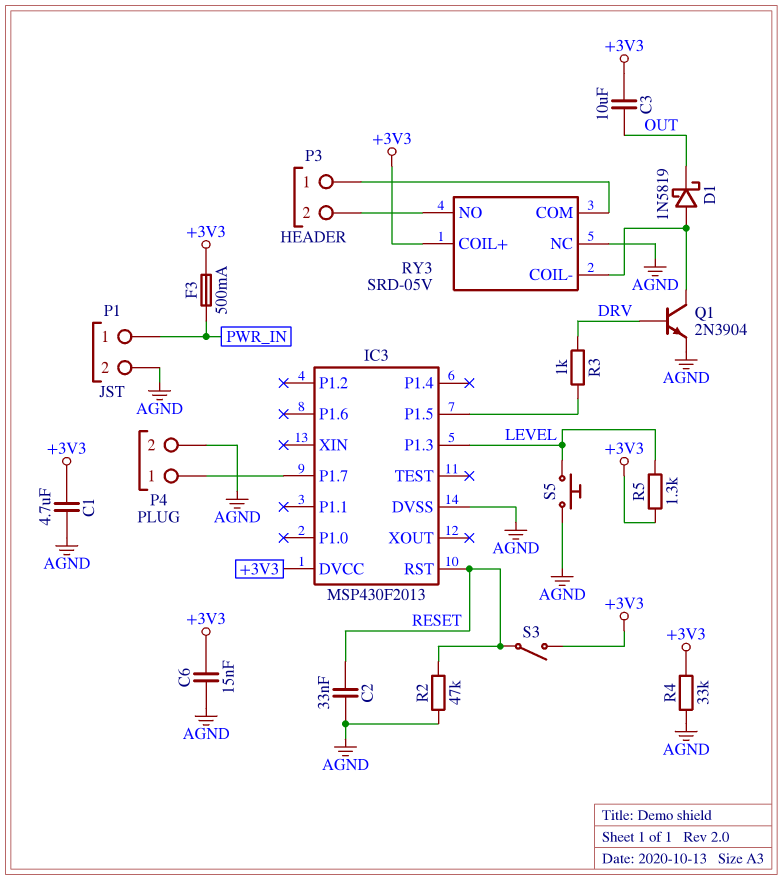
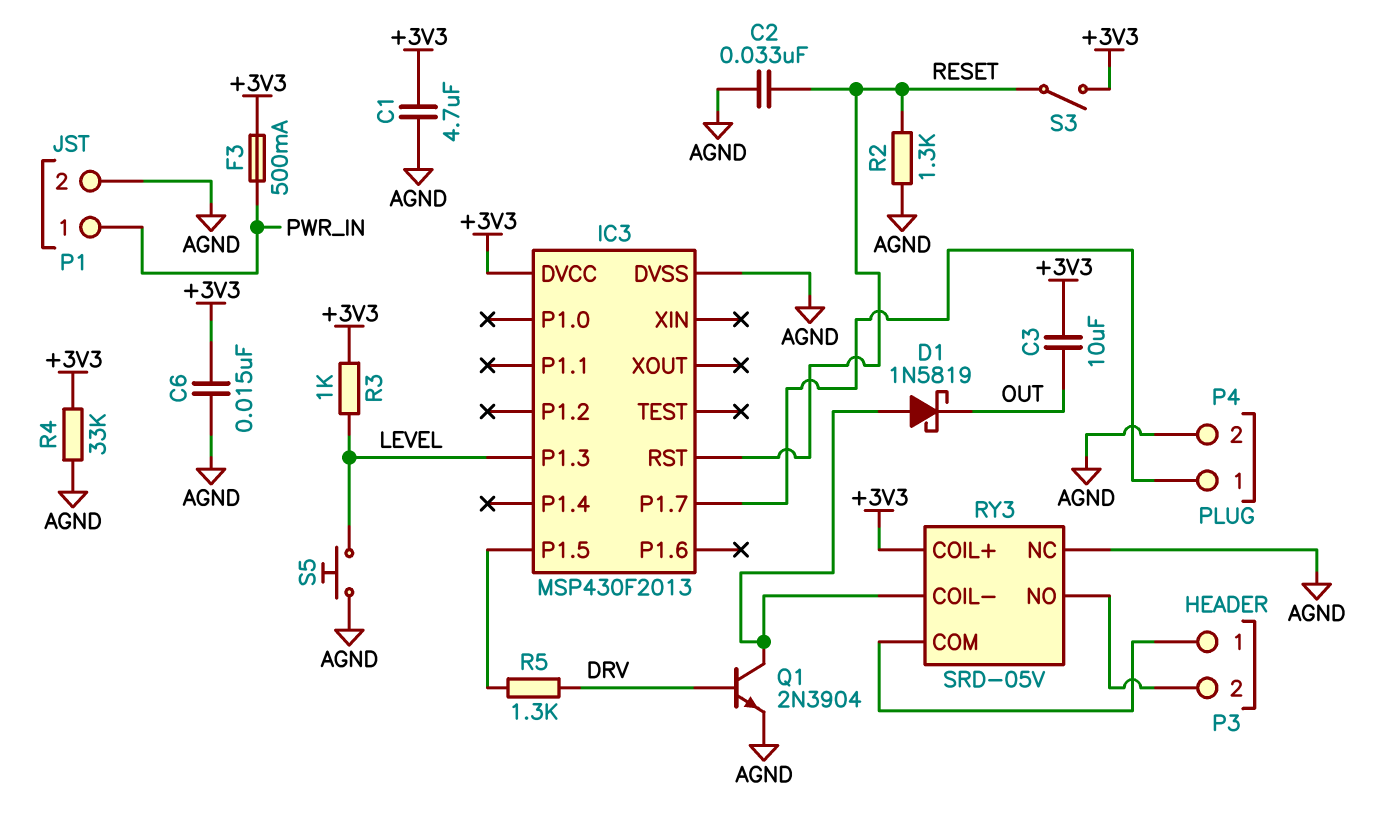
R2: 47k (AGND, RESET) -> 1.3k (AGND, RESET)
R3: 1k (DRV, IC3/P1.5) -> 1k (+3V3, LEVEL)
R5: 1.3k (+3V3, LEVEL) -> 1.3k (DRV, IC3/P1.5)

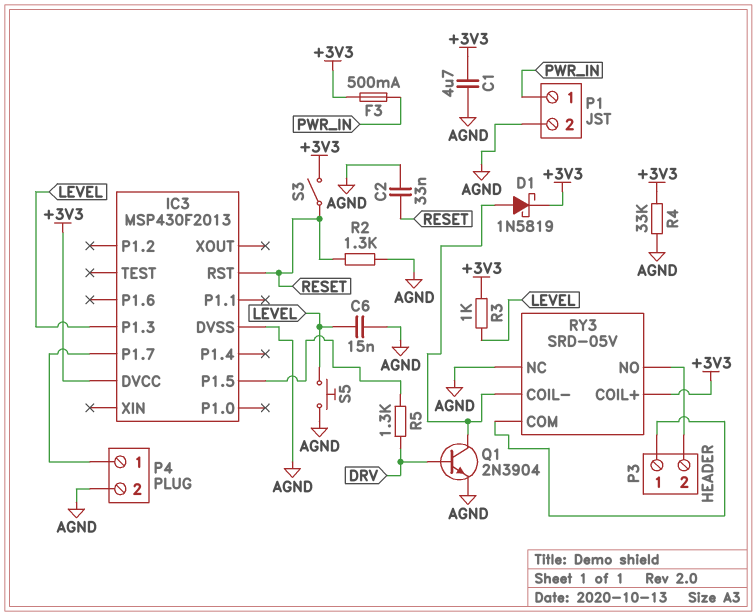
C3: 10uF (+3V3, OUT) -> none
C6: 15nF (+3V3, AGND) -> 15nF (AGND, LEVEL)
D1: schottky 1N5819 (A RY3/COIL-, K OUT) -> schottky 1N5819 (A RY3/COIL-, K +3V3)

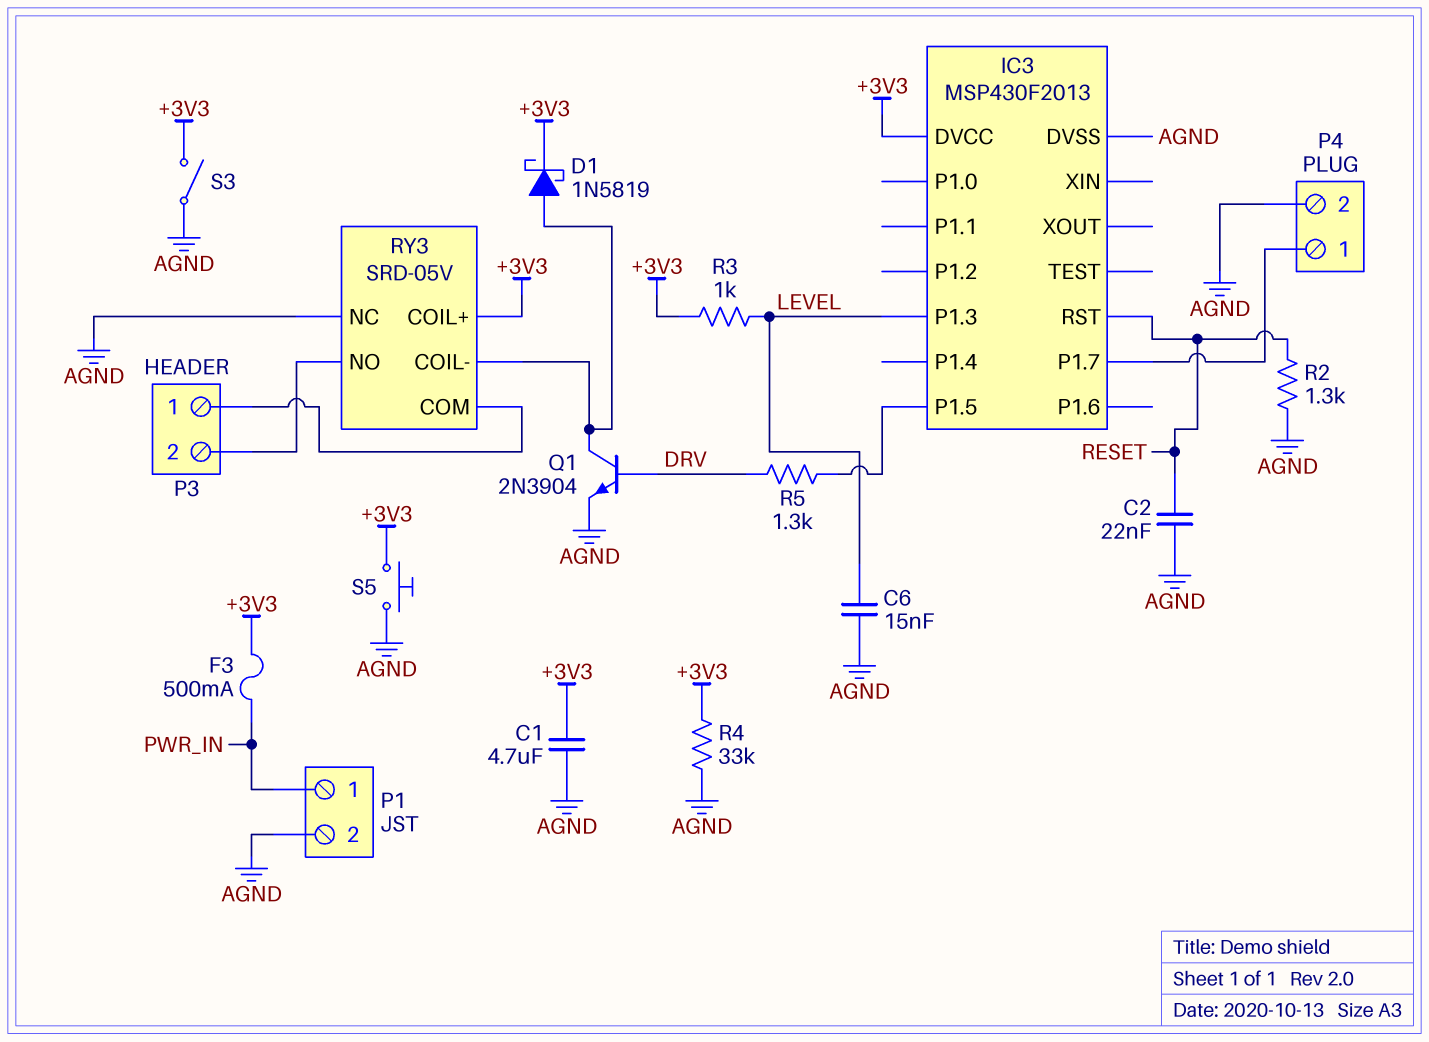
C2: 33nF (AGND, RESET) -> 22nF (AGND, RESET)
S3: switch (+3V3, RESET) -> switch (+3V3, AGND)
S5: button (AGND, LEVEL) -> button (+3V3, AGND)

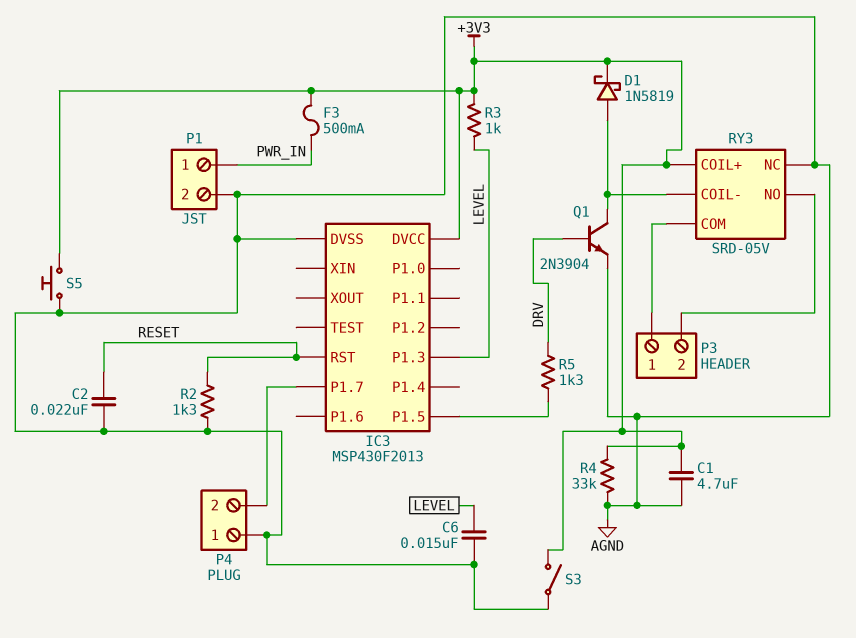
P4 pin 1: IC3/P1.7 -> AGND
P4 pin 2: AGND -> IC3/P1.7

